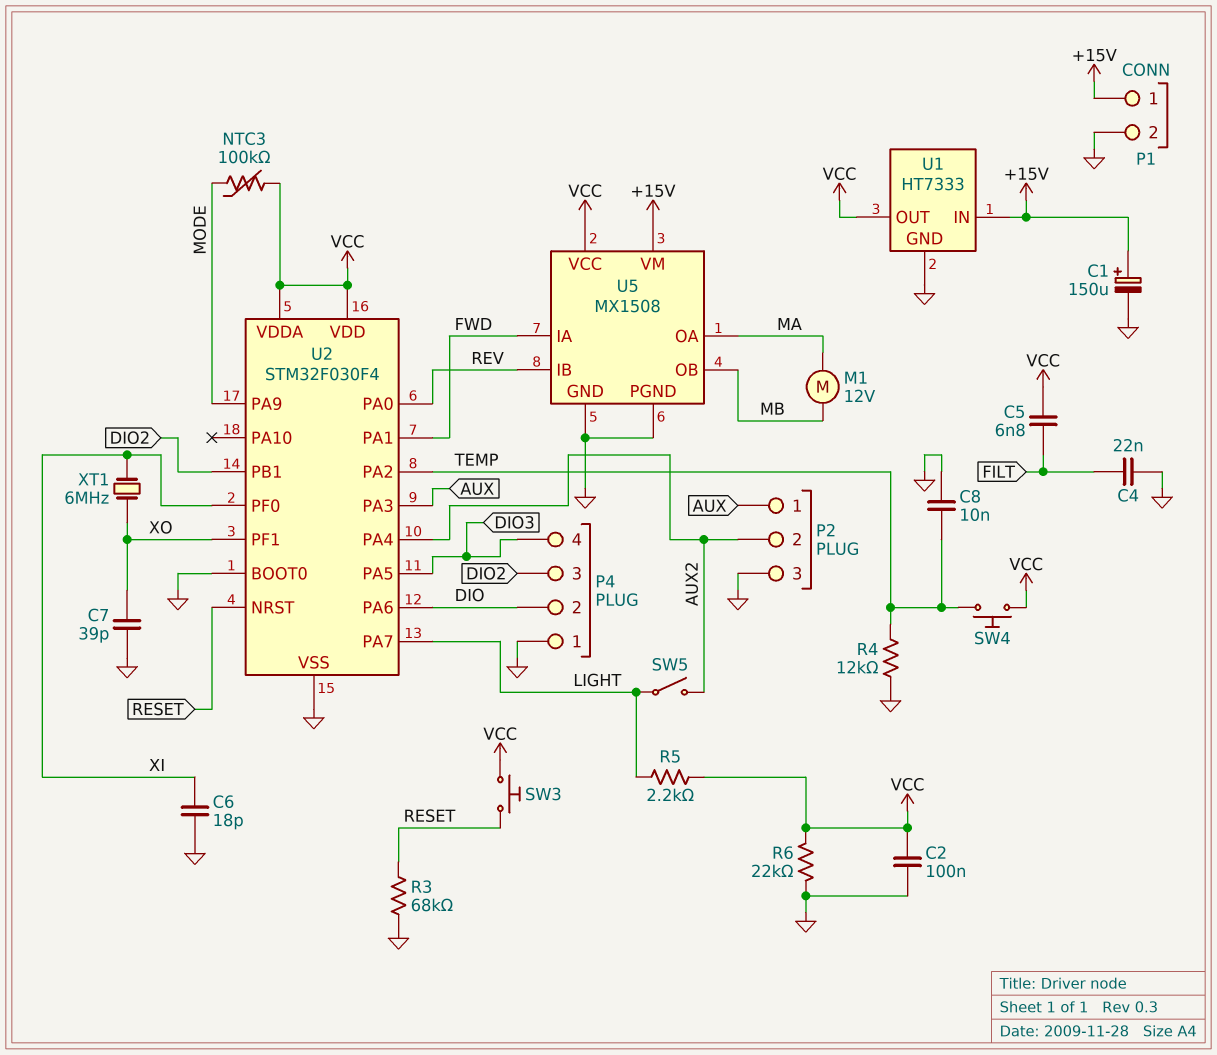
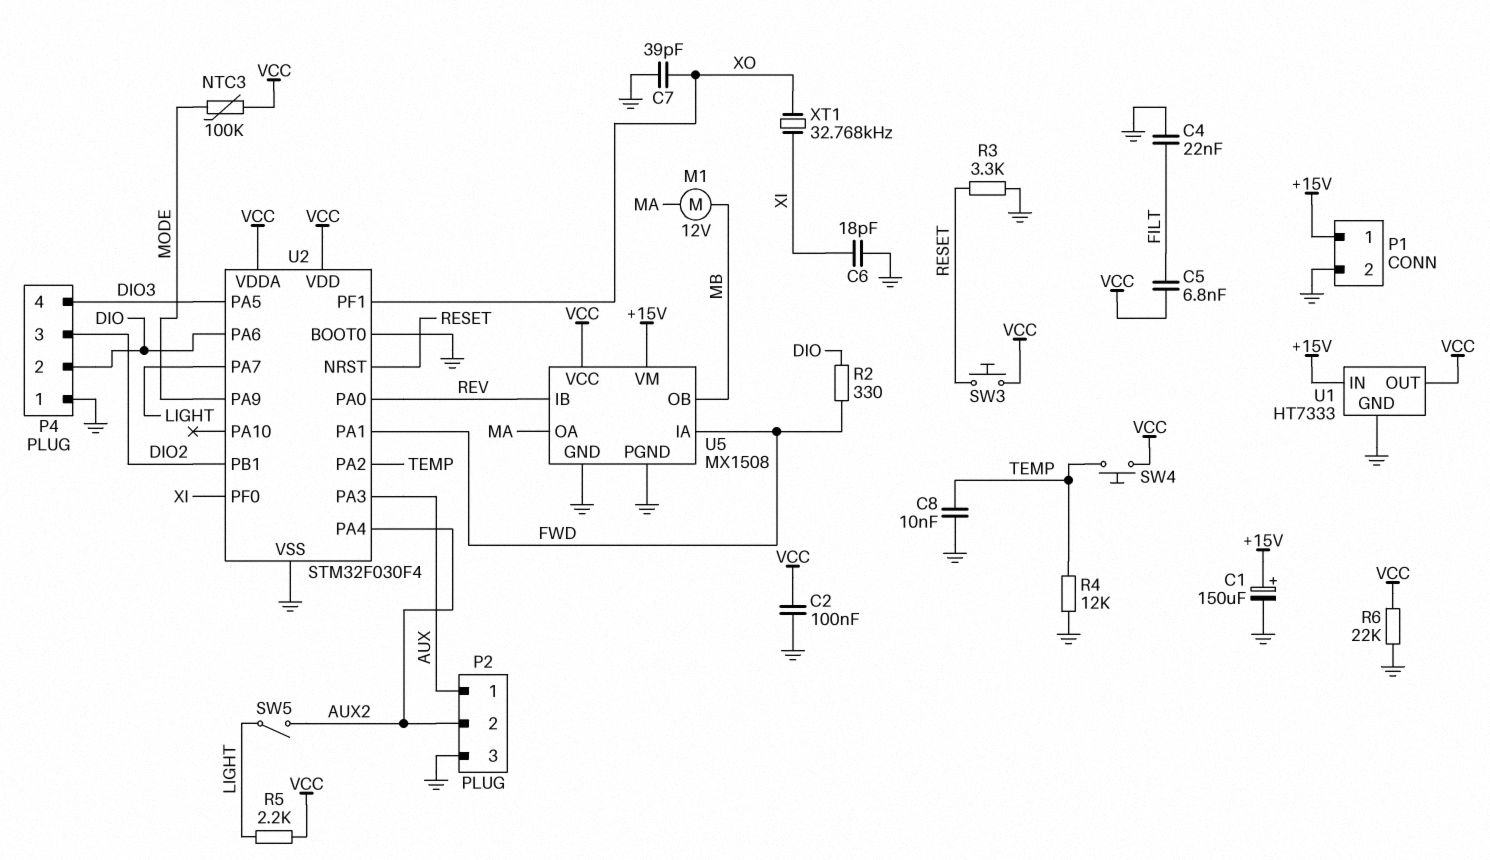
R2: none -> 330 (DIO, FWD)
R3: 68k (GND, RESET) -> 3.3k (GND, RESET)
XT1: 6MHz (XI, XO) -> 32.768kHz (XI, XO)

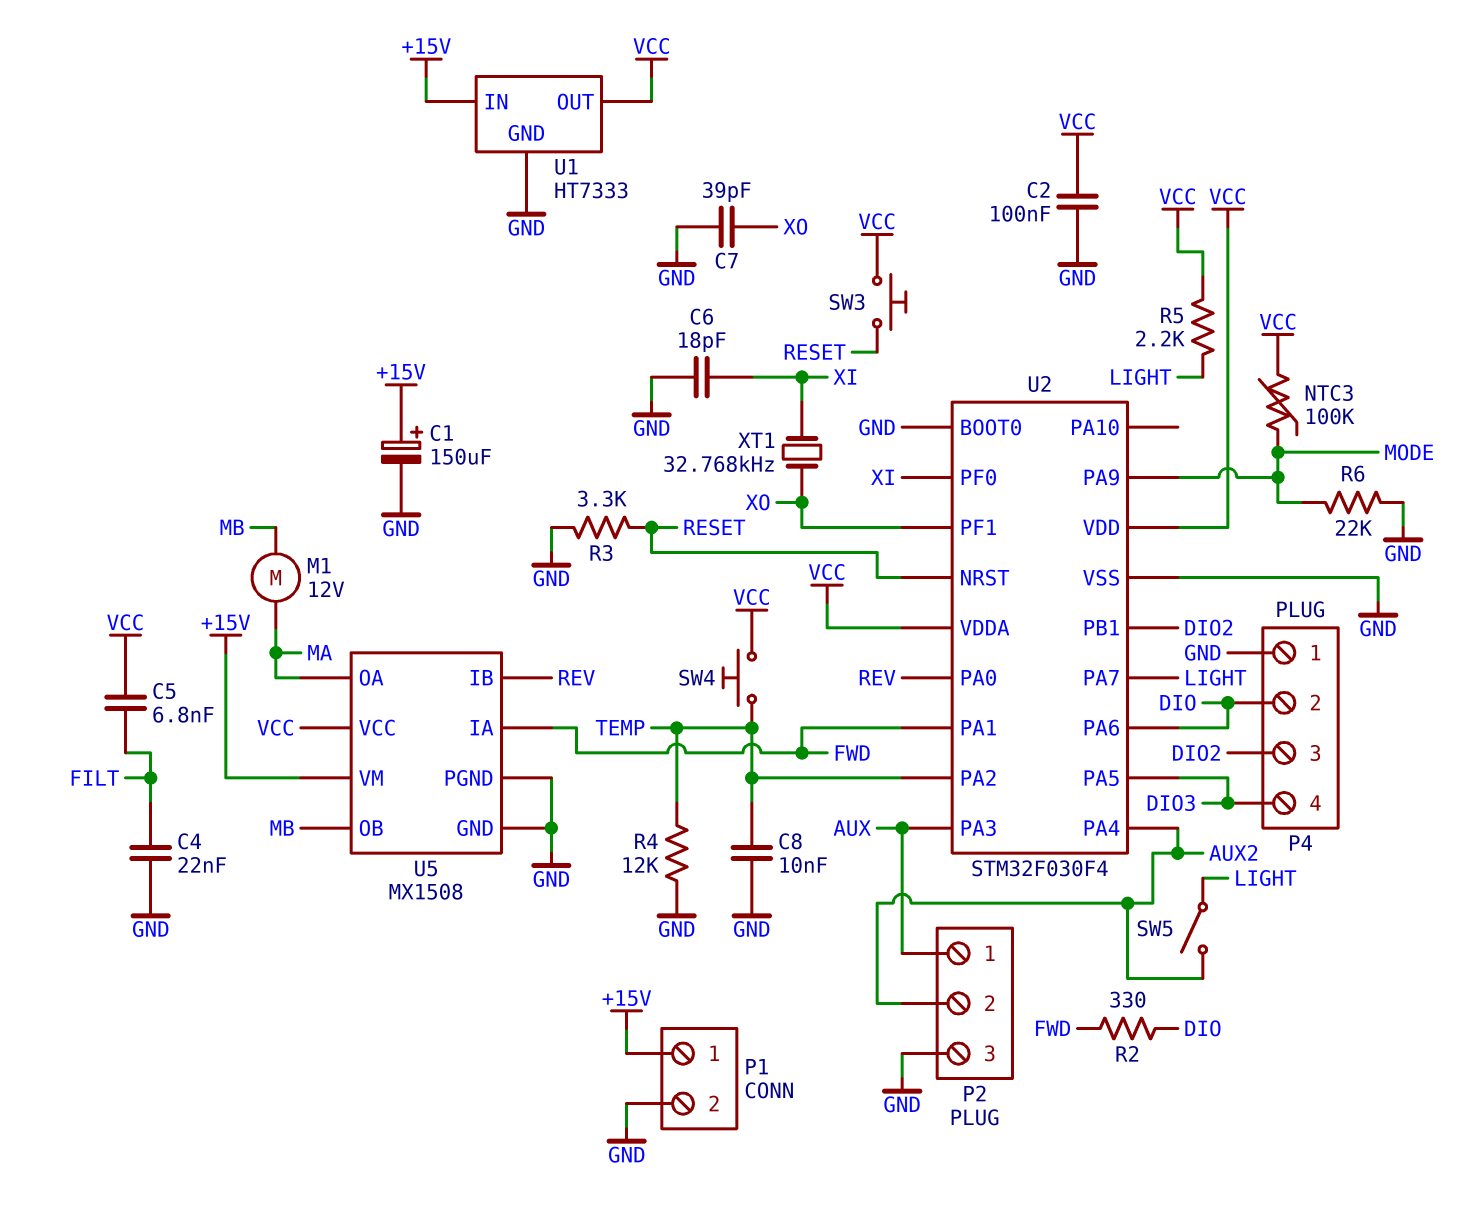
R6: 22k (GND, VCC) -> 22k (GND, MODE)

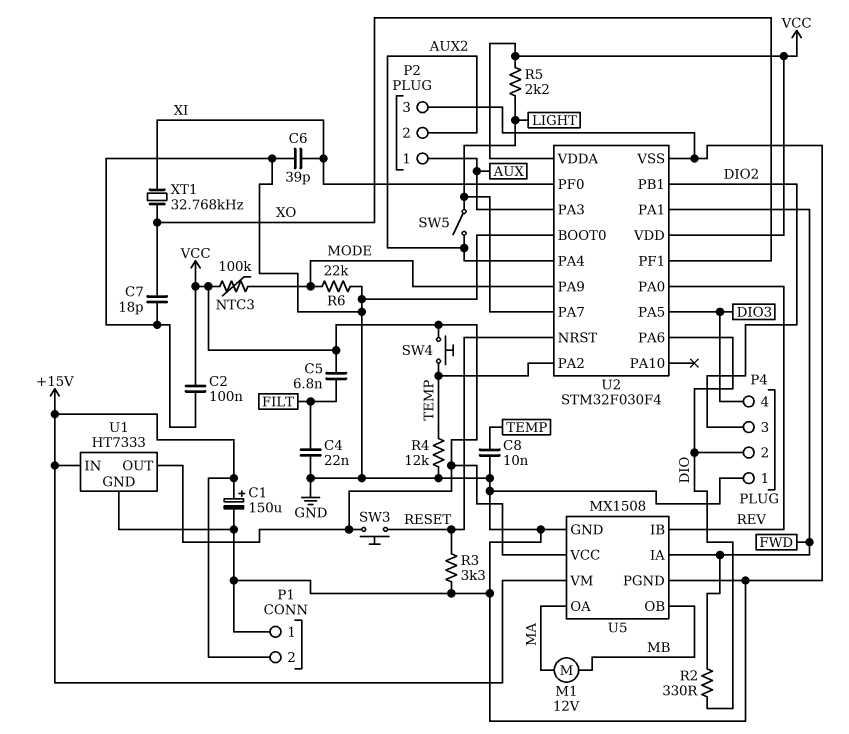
C6: 18pF (GND, XI) -> 39pF (GND, XI)
C7: 39pF (GND, XO) -> 18pF (GND, XO)
P1 pin 1: +15V -> GND
P1 pin 2: GND -> +15V

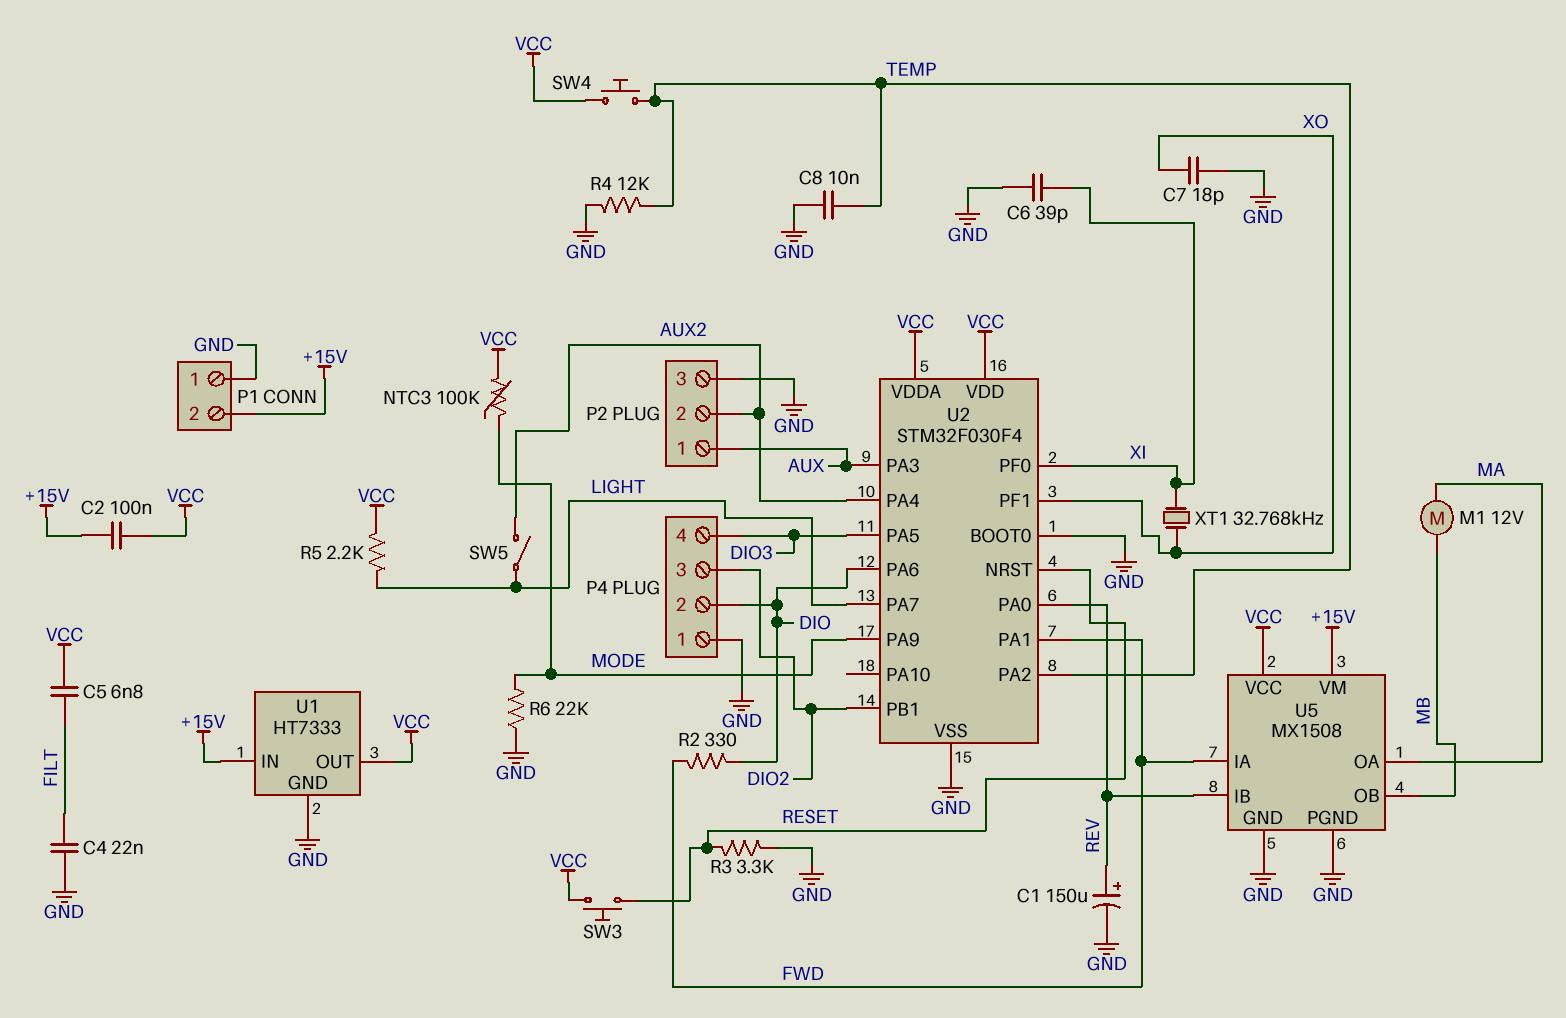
C1: 150uF (plus +15V, minus GND) -> 150uF (plus REV, minus GND)
C2: 100nF (GND, VCC) -> 100nF (+15V, VCC)

